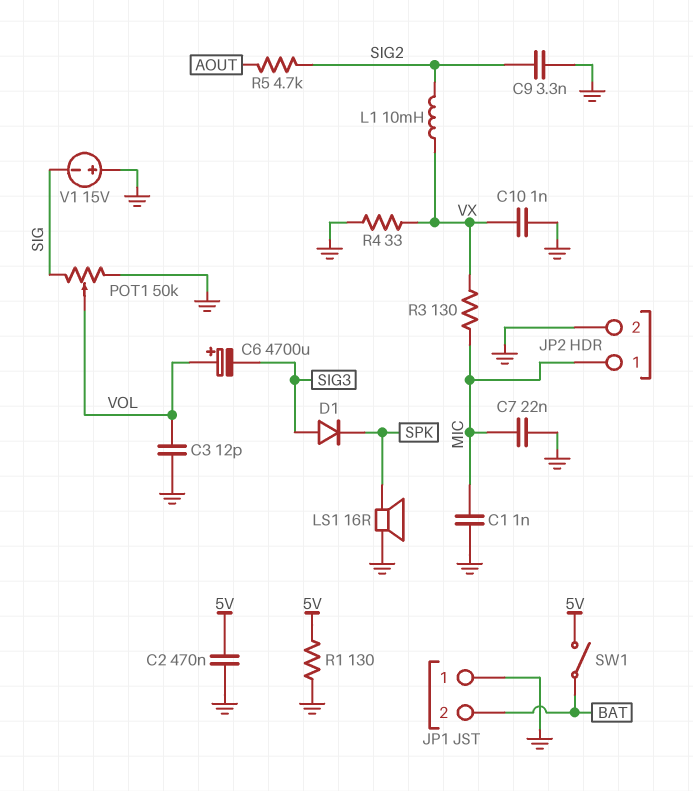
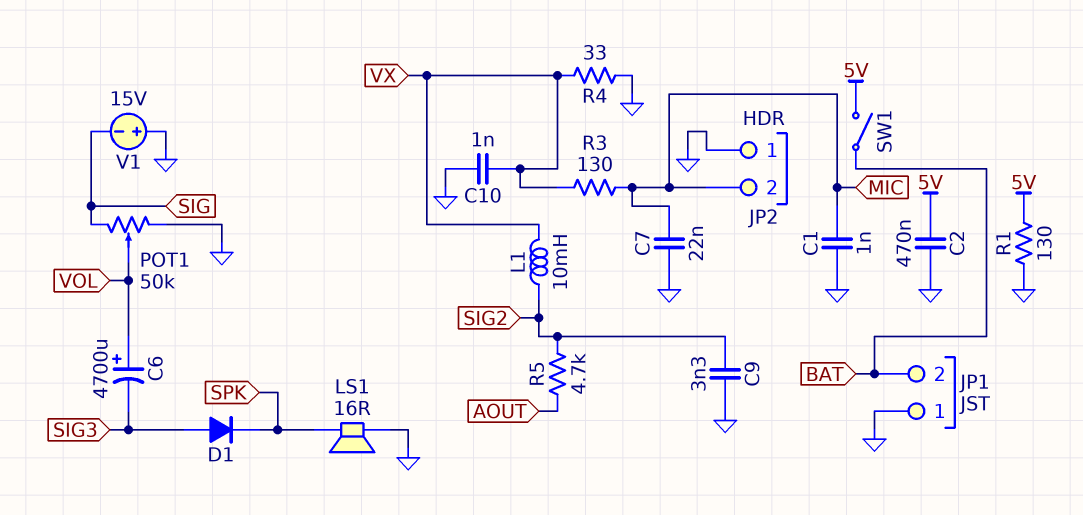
C3: 12pF (GND, VOL) -> none
JP2 pin 1: MIC -> GND
JP2 pin 2: GND -> MIC

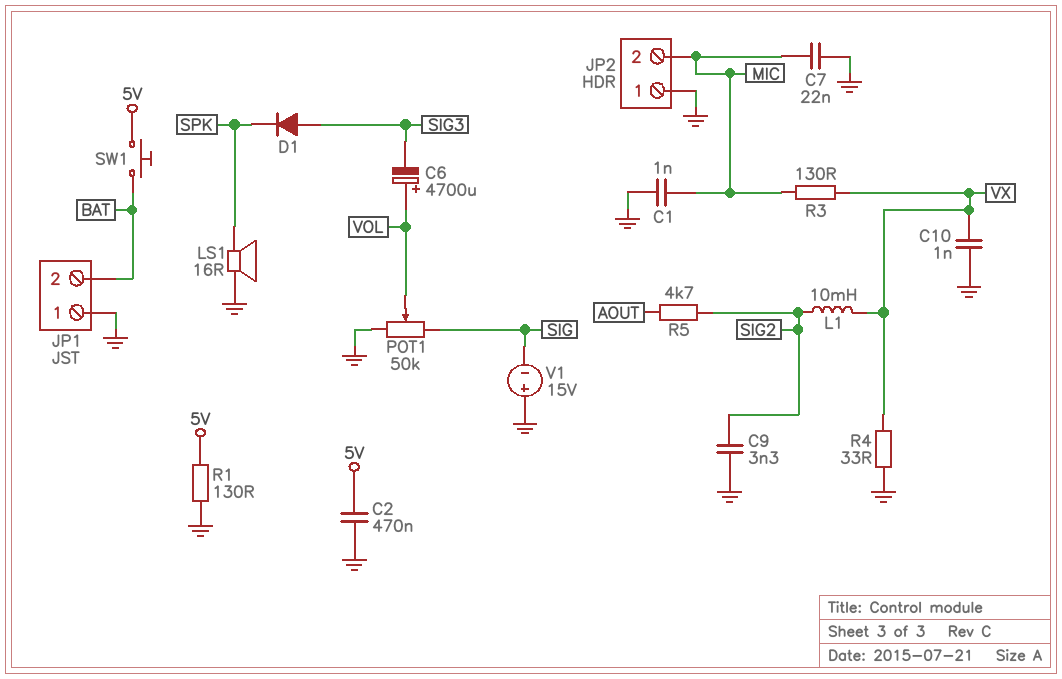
SW1: switch (5V, BAT) -> button (5V, BAT)

